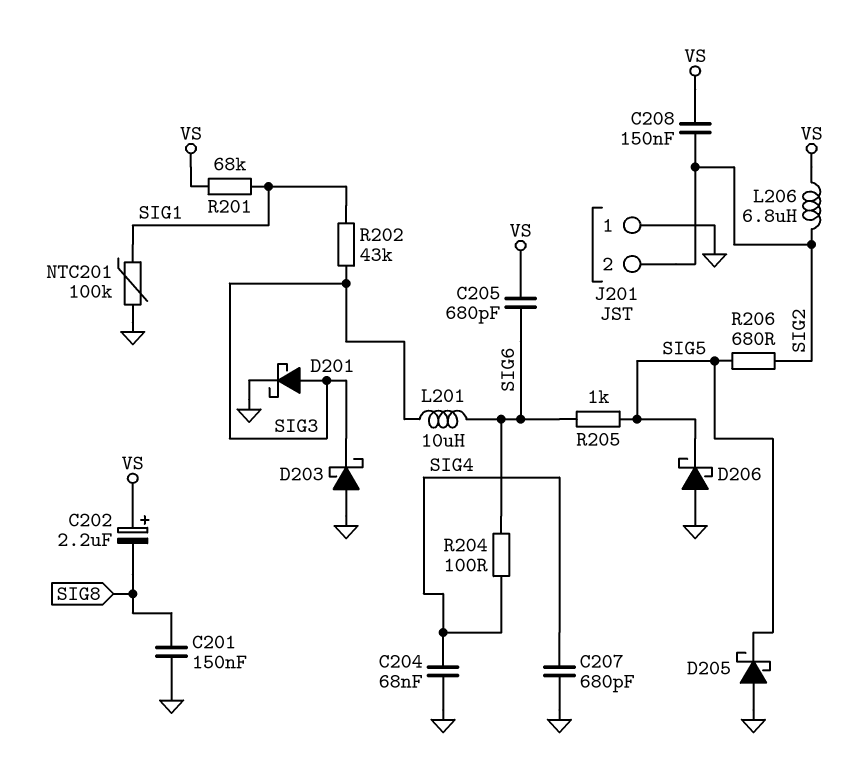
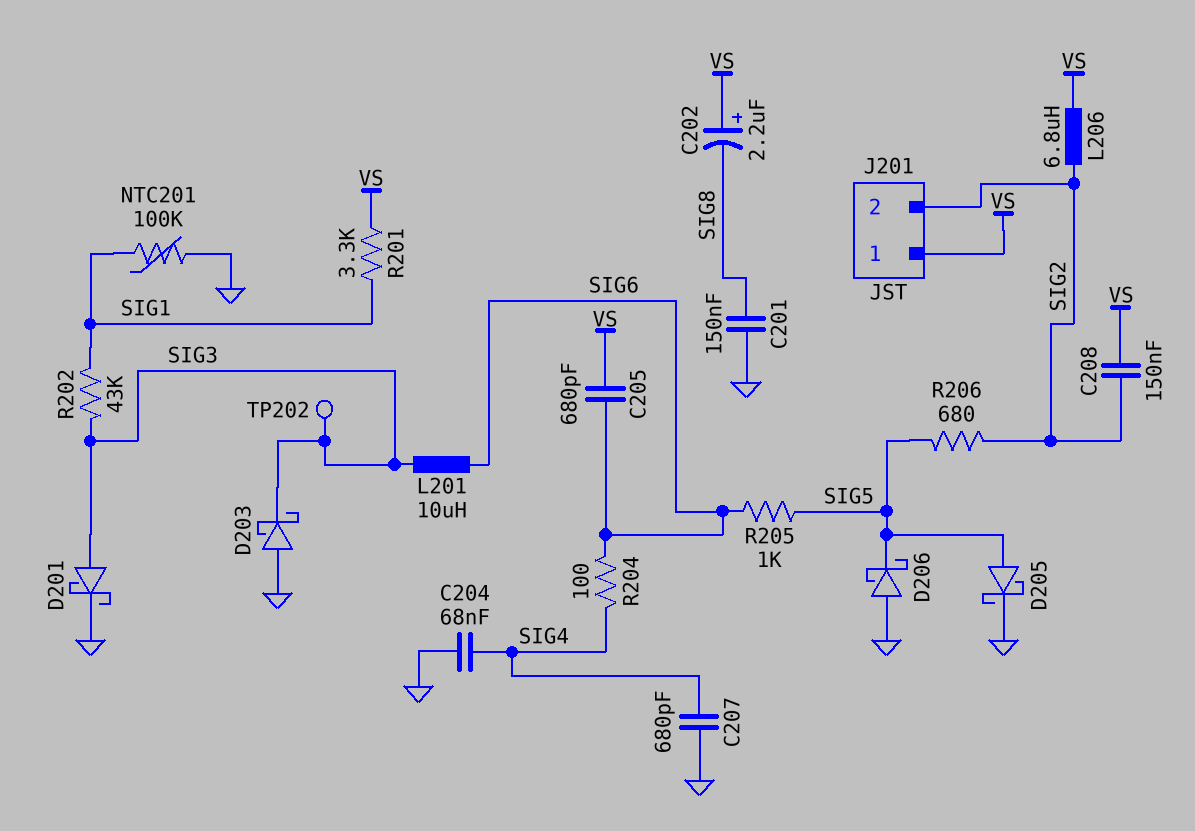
D205: schottky (A GND, K SIG5) -> schottky (A SIG5, K GND)
J201 pin 1: GND -> VS
R201: 68k (SIG1, VS) -> 3.3k (SIG1, VS)
TP202: none -> test point (SIG3)

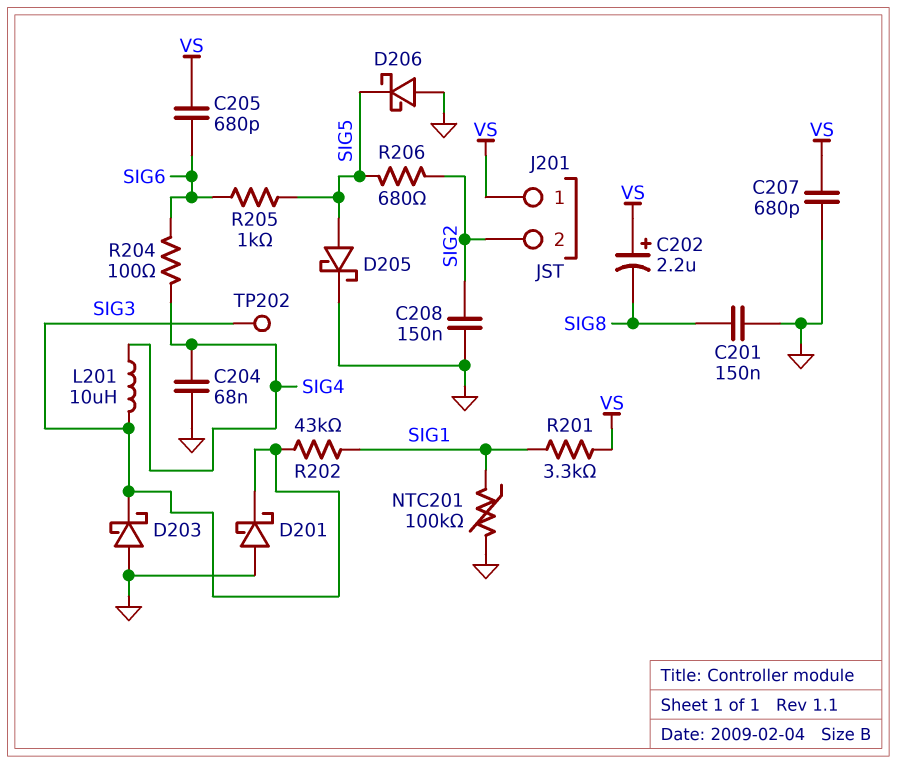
C207: 680pF (GND, SIG4) -> 680pF (GND, VS)
C208: 150nF (SIG2, VS) -> 150nF (GND, SIG2)
D201: schottky (A SIG3, K GND) -> schottky (A GND, K SIG3)
L201: 10uH (SIG3, SIG6) -> 10uH (SIG3, SIG4)
L206: 6.8uH (SIG2, VS) -> none

